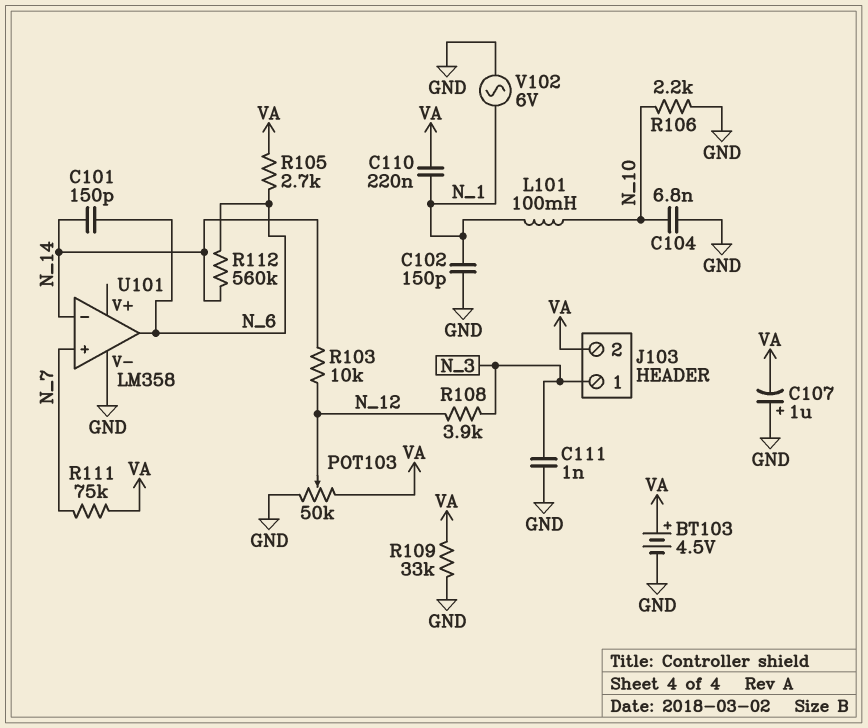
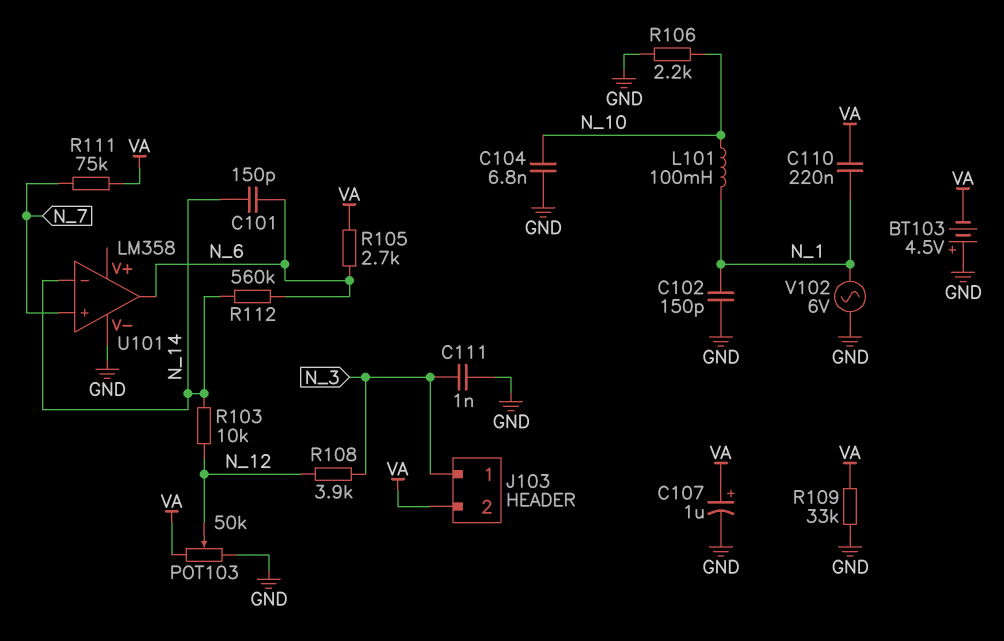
BT103: 4.5V (plus VA, minus GND) -> 4.5V (plus GND, minus VA)
C107: 1uF (plus GND, minus VA) -> 1uF (plus VA, minus GND)

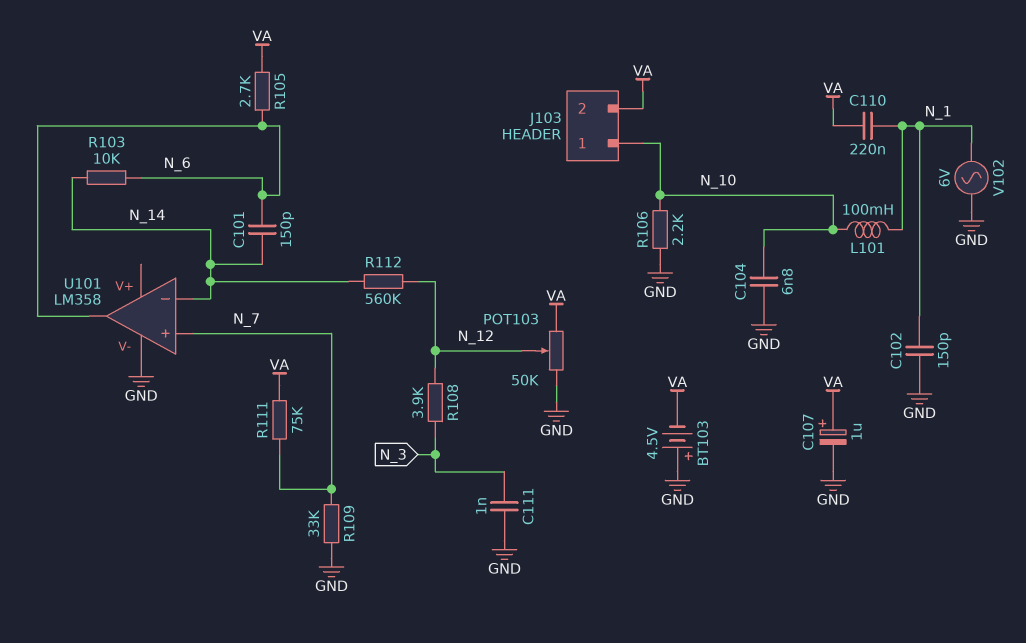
J103 pin 1: N_3 -> N_10
R103: 10k (N_12, N_14) -> 10k (N_6, N_14)
R109: 33k (GND, VA) -> 33k (GND, N_7)
R112: 560k (N_6, N_14) -> 560k (N_12, N_14)

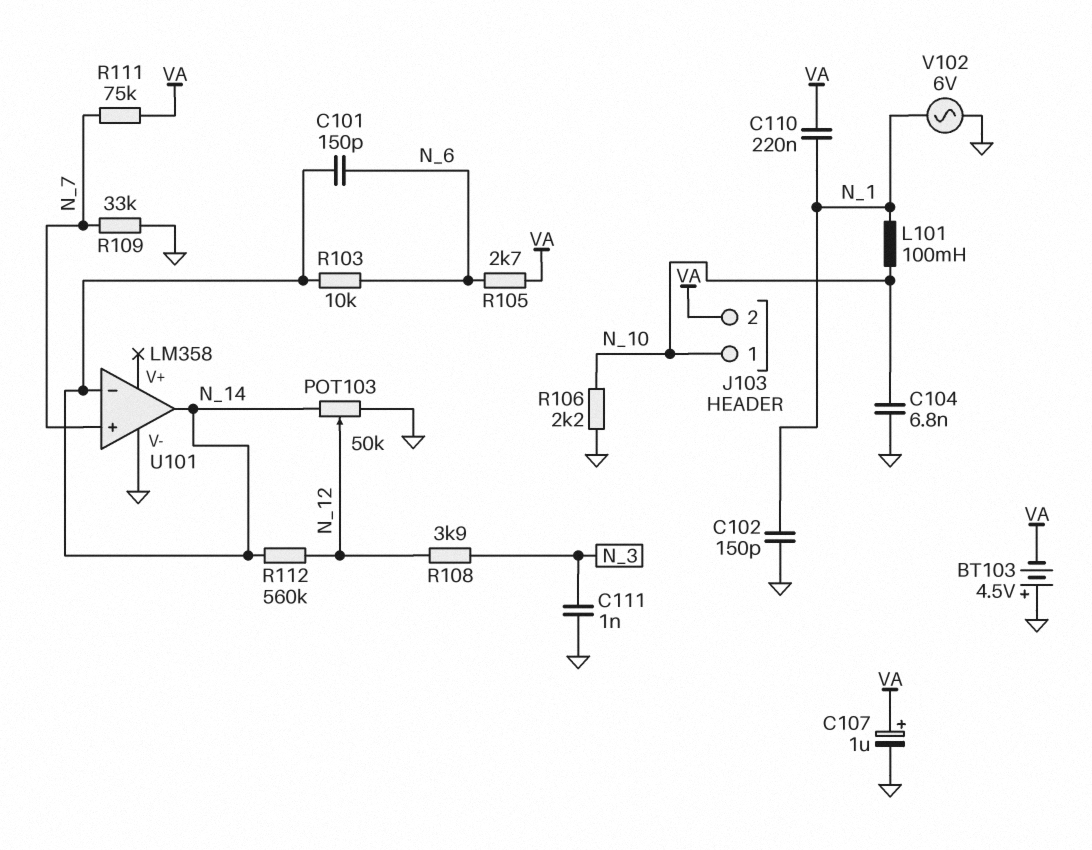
POT103: 50k (GND, VA, wiper N_12) -> 50k (GND, N_14, wiper N_12)
U101 pin out: N_6 -> N_14

